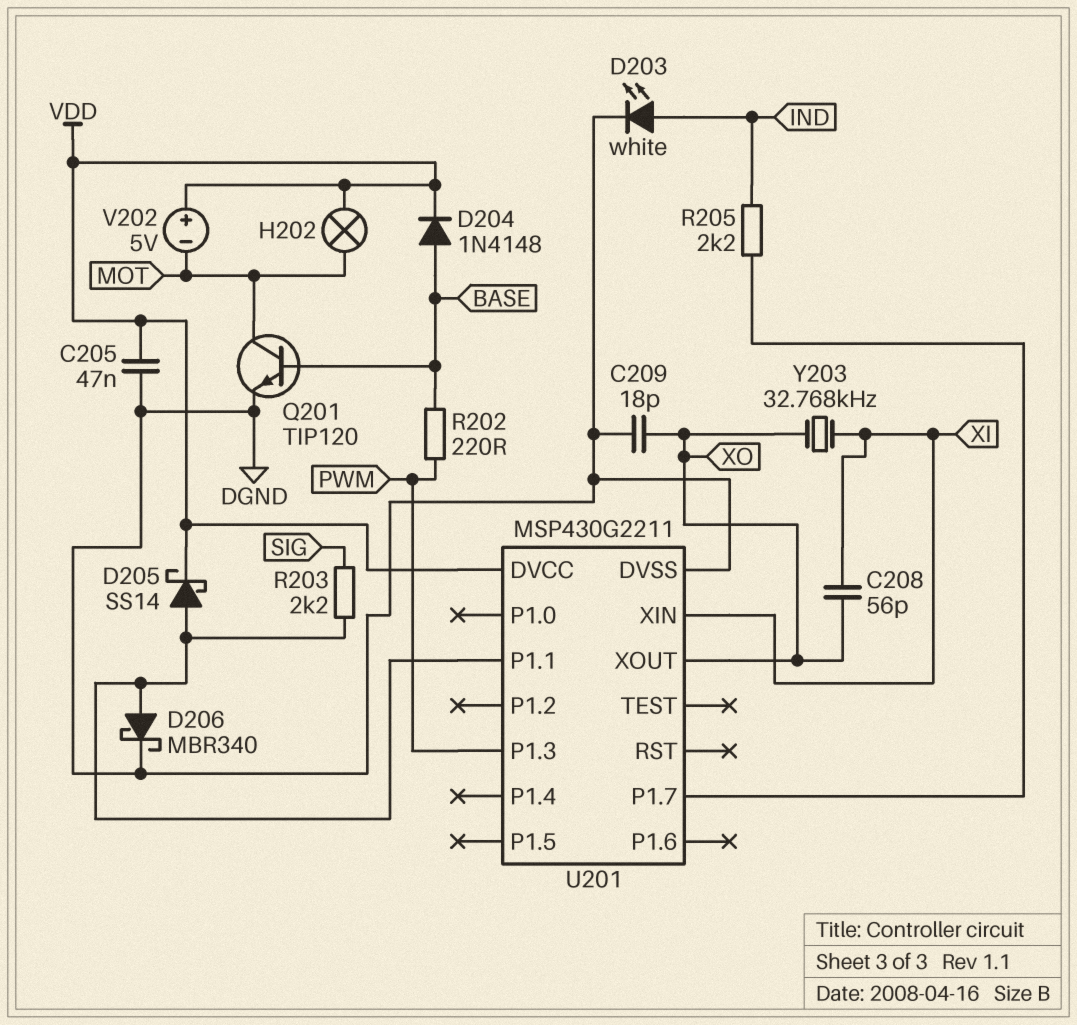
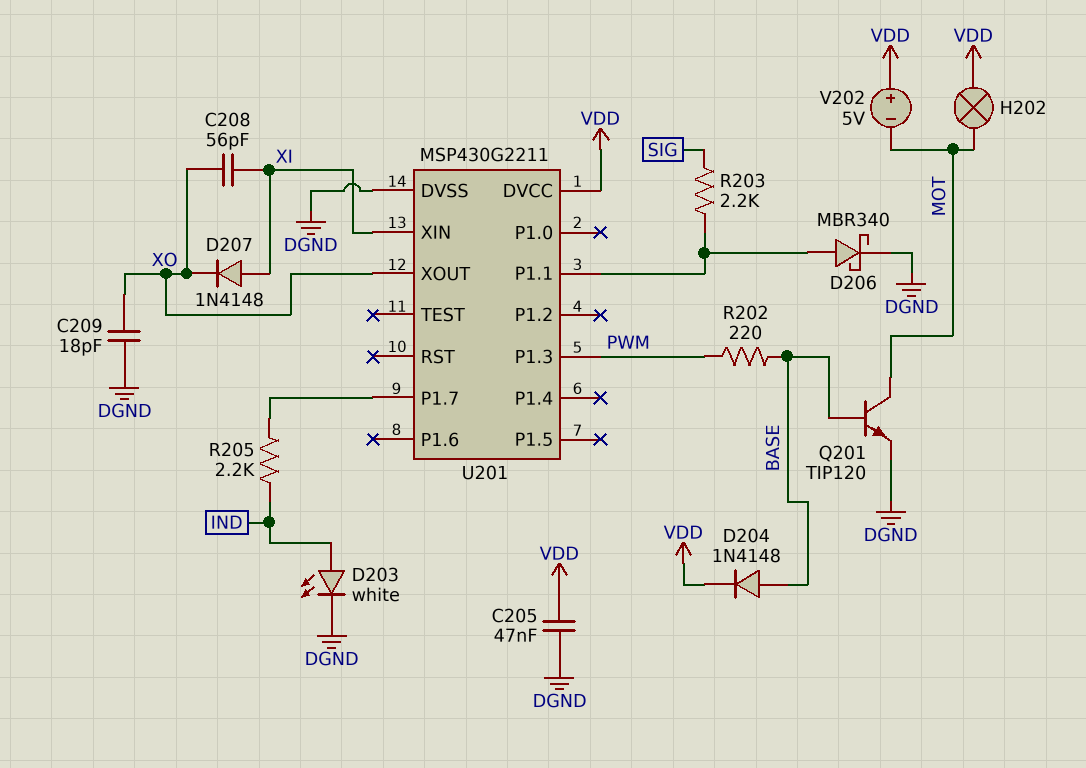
D205: schottky SS14 (A U201/P1.1, K VDD) -> none
D207: none -> diode 1N4148 (A XI, K XO)
Y203: 32.768kHz (XI, XO) -> none

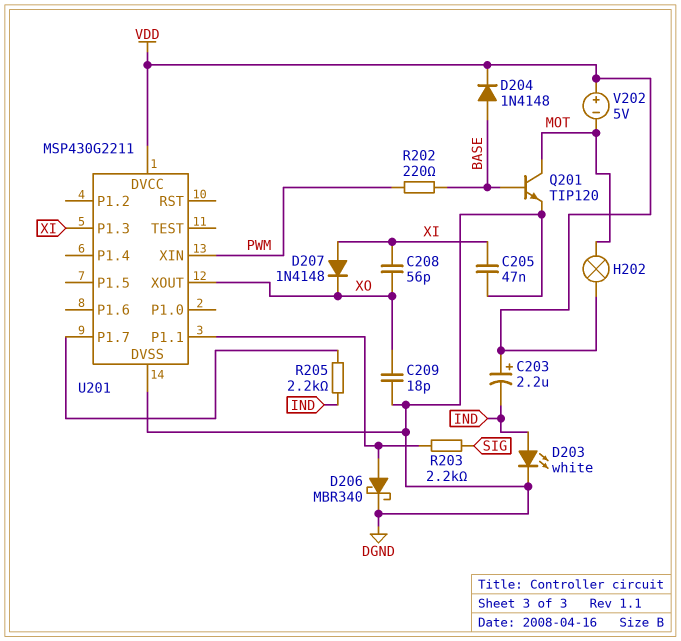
C203: none -> 2.2uF (plus VDD, minus IND)
C205: 47nF (DGND, VDD) -> 47nF (DGND, XI)
U201 pin P1.3: PWM -> XI
U201 pin XIN: XI -> PWM

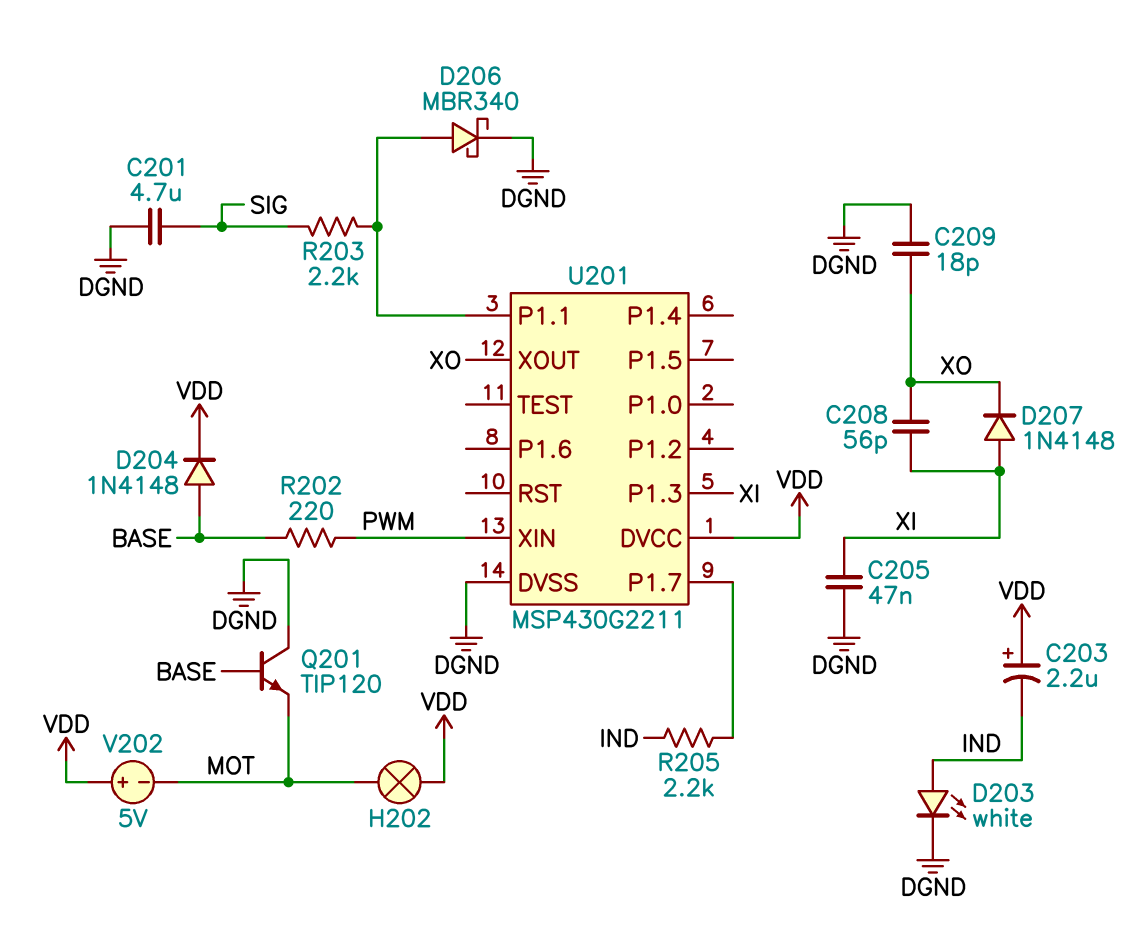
C201: none -> 4.7uF (DGND, SIG)
Q201: NPN TIP120 (B BASE, C MOT, E DGND) -> NPN TIP120 (B BASE, C DGND, E MOT)

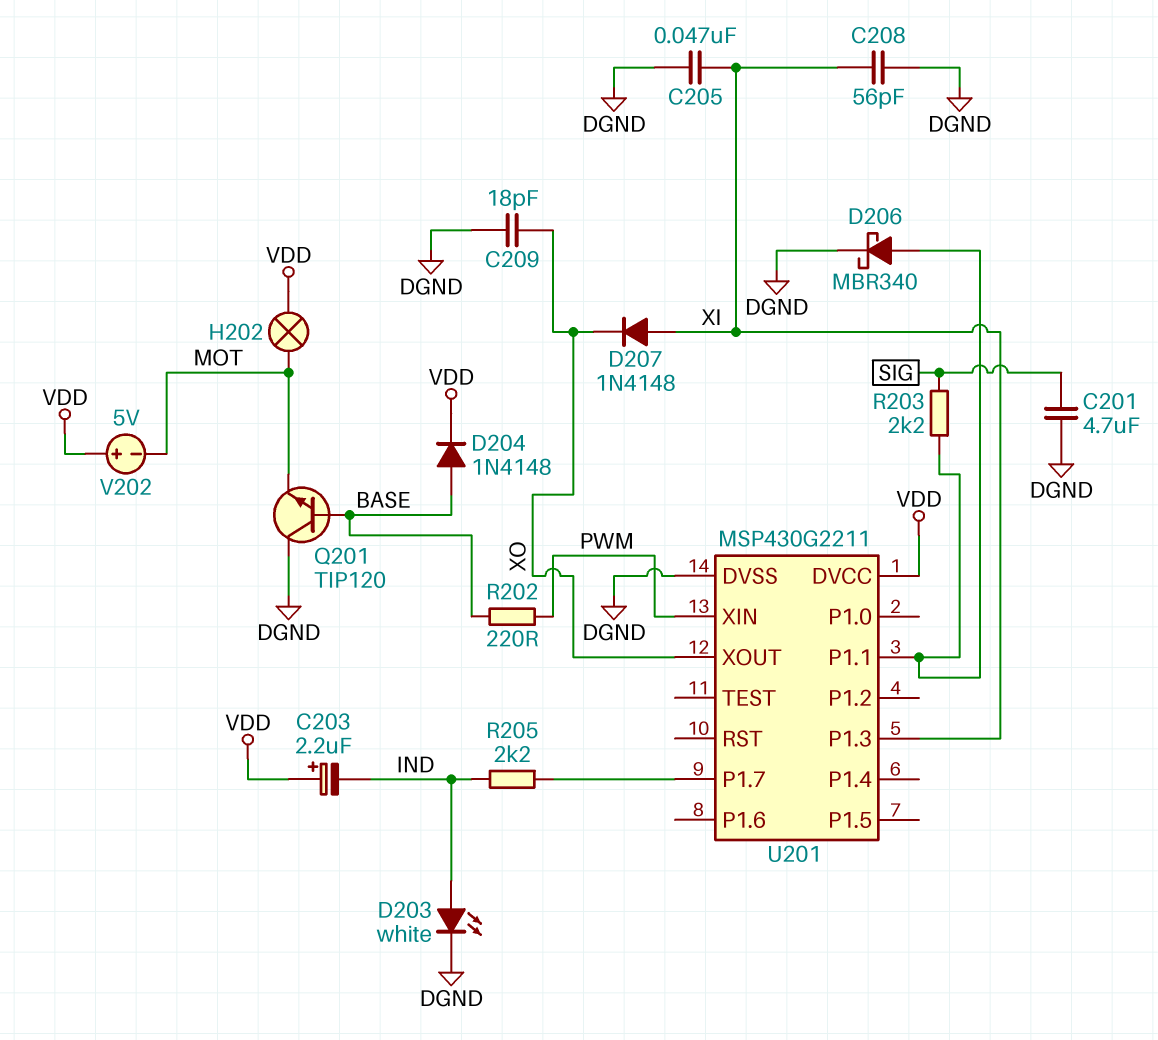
C208: 56pF (XI, XO) -> 56pF (DGND, XI)

